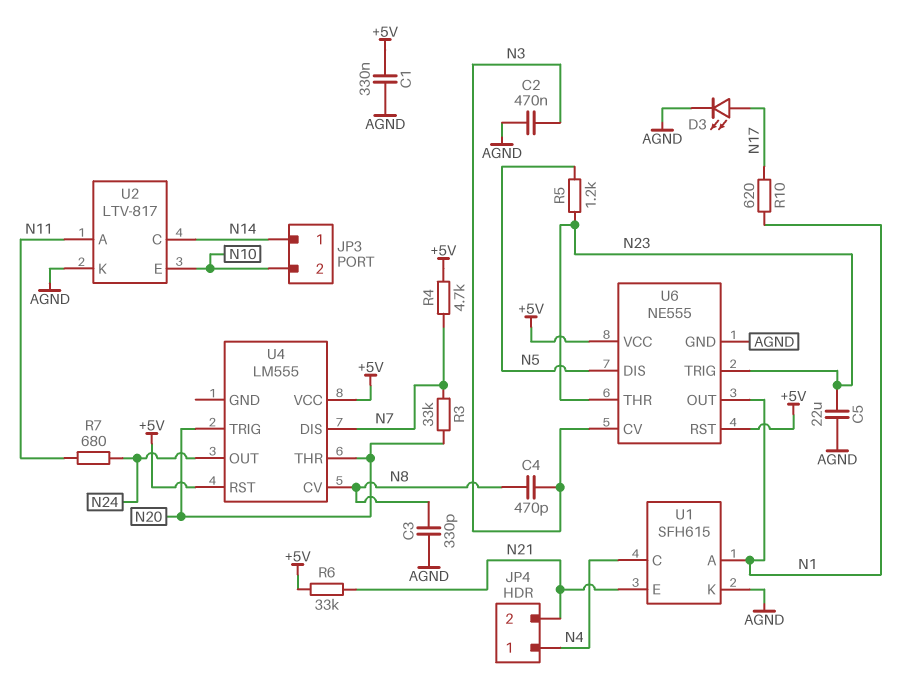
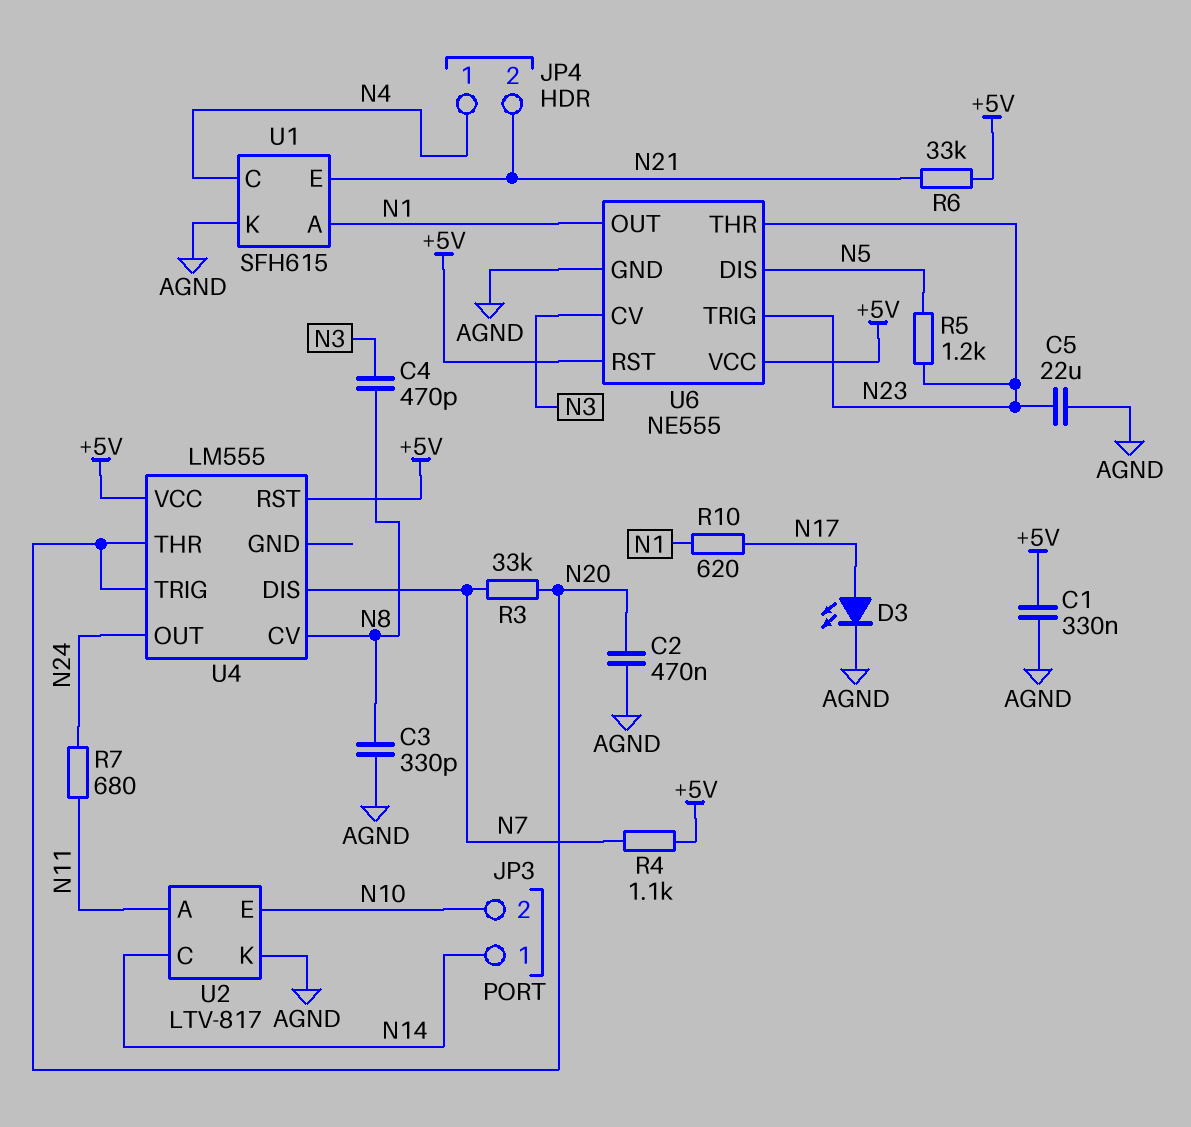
C2: 470nF (AGND, N3) -> 470nF (AGND, N20)
R4: 4.7k (+5V, N7) -> 1.1k (+5V, N7)

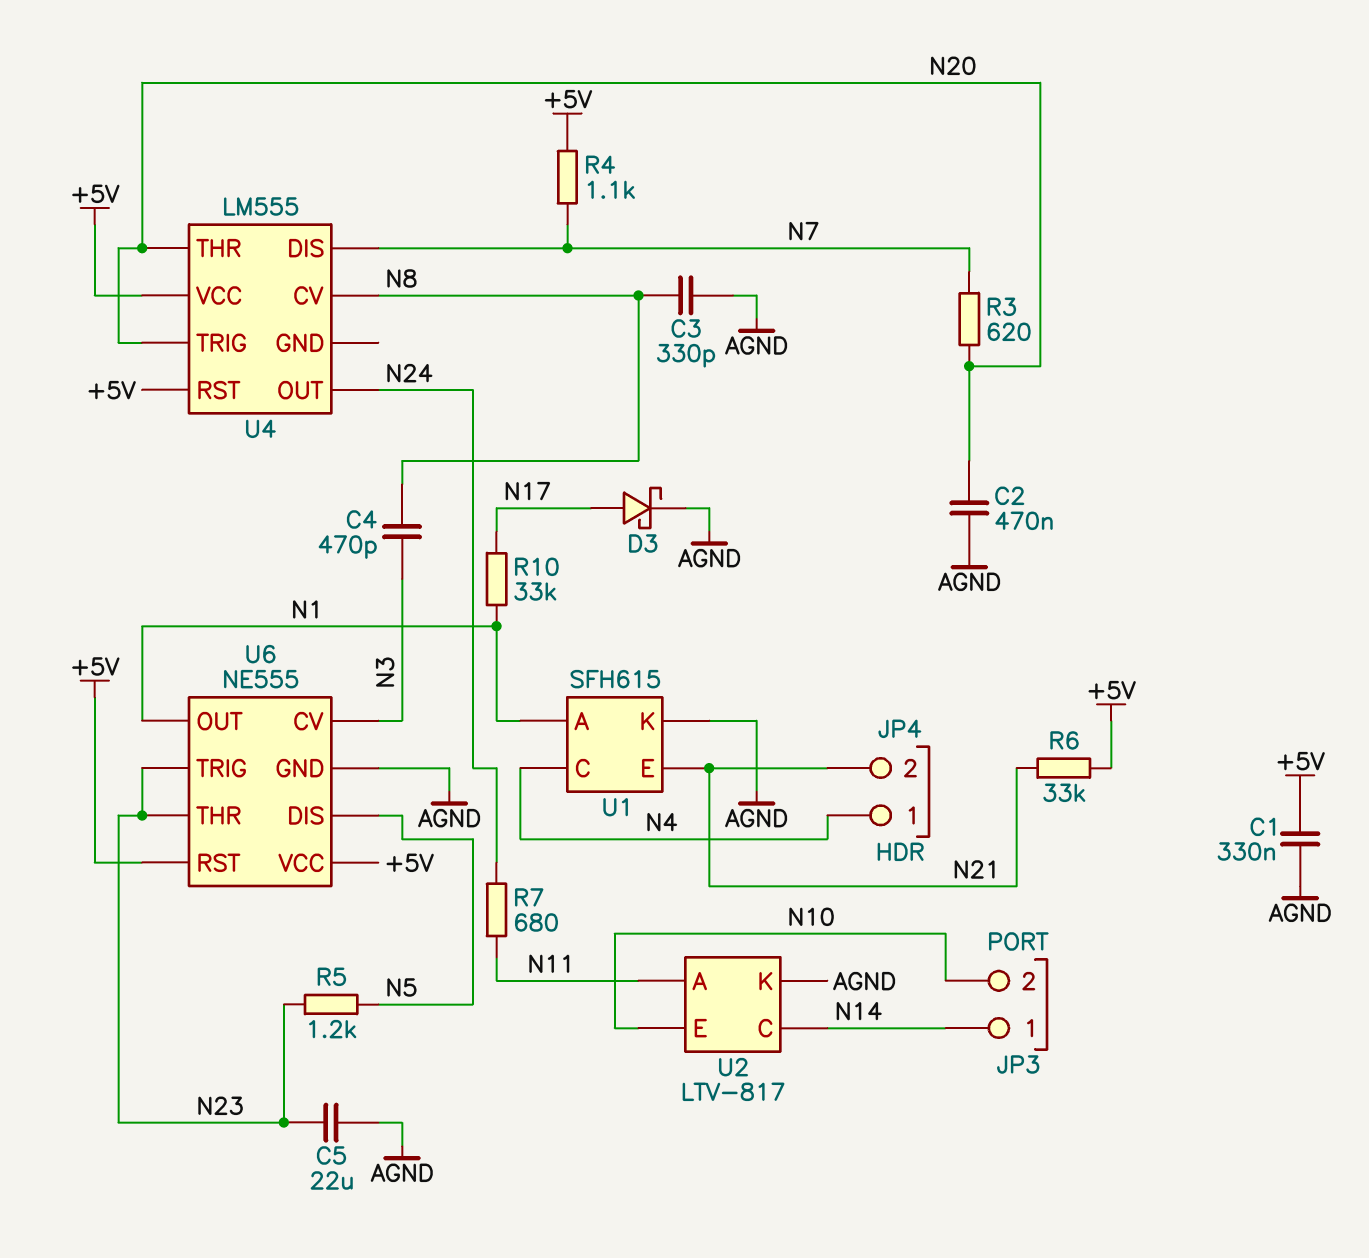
D3: LED (A N17, K AGND) -> schottky (A N17, K AGND)
R3: 33k (N7, N20) -> 620 (N7, N20)
R10: 620 (N1, N17) -> 33k (N1, N17)

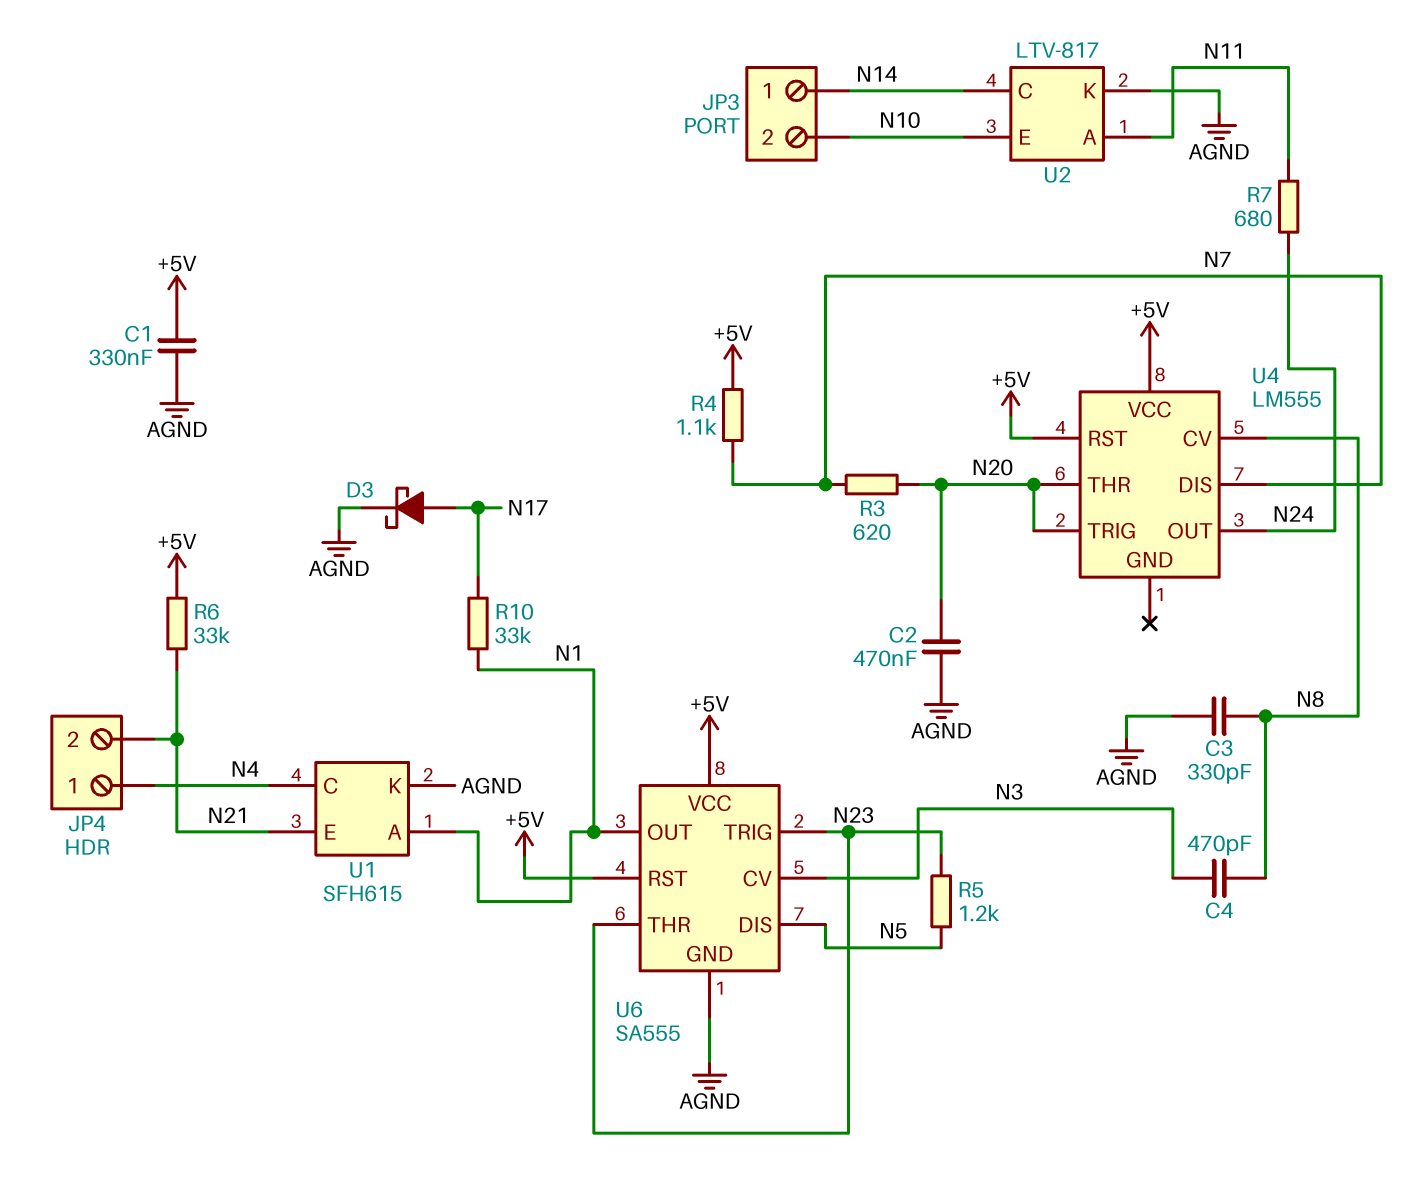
C5: 22uF (AGND, N23) -> none
U6: NE555 -> SA555

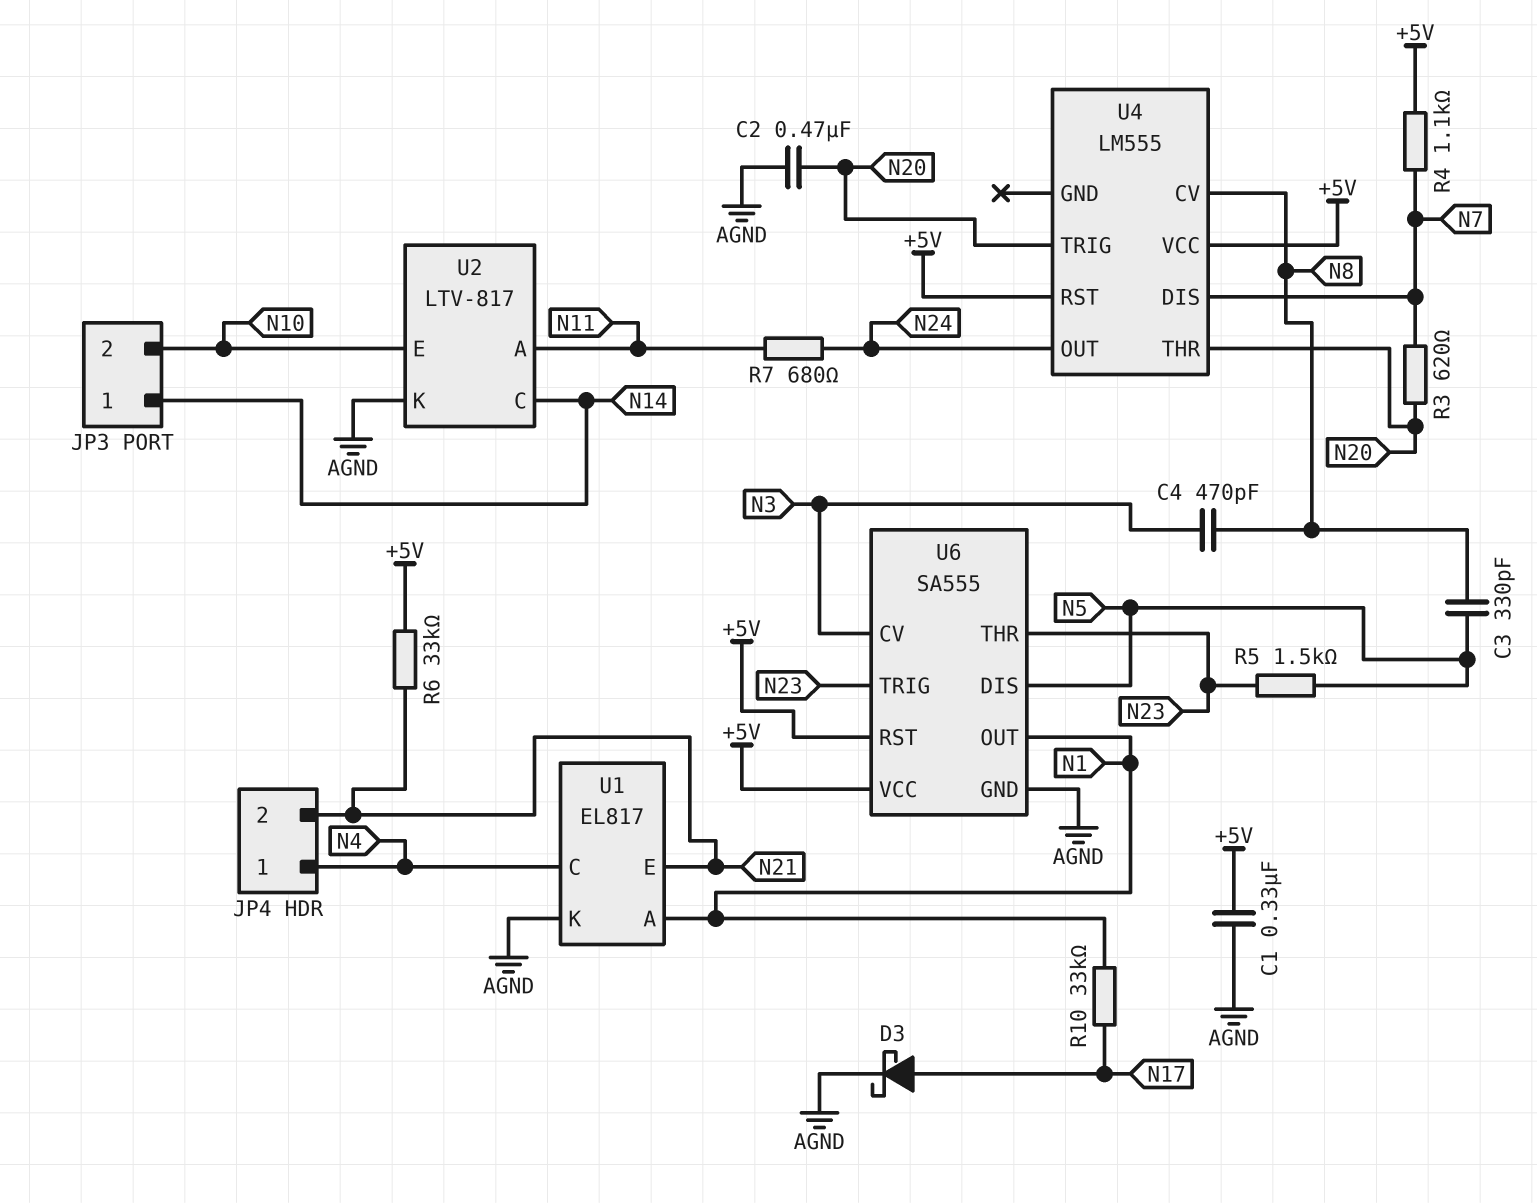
C3: 330pF (AGND, N8) -> 330pF (N5, N8)
R5: 1.2k (N5, N23) -> 1.5k (N5, N23)
U1: SFH615 -> EL817

